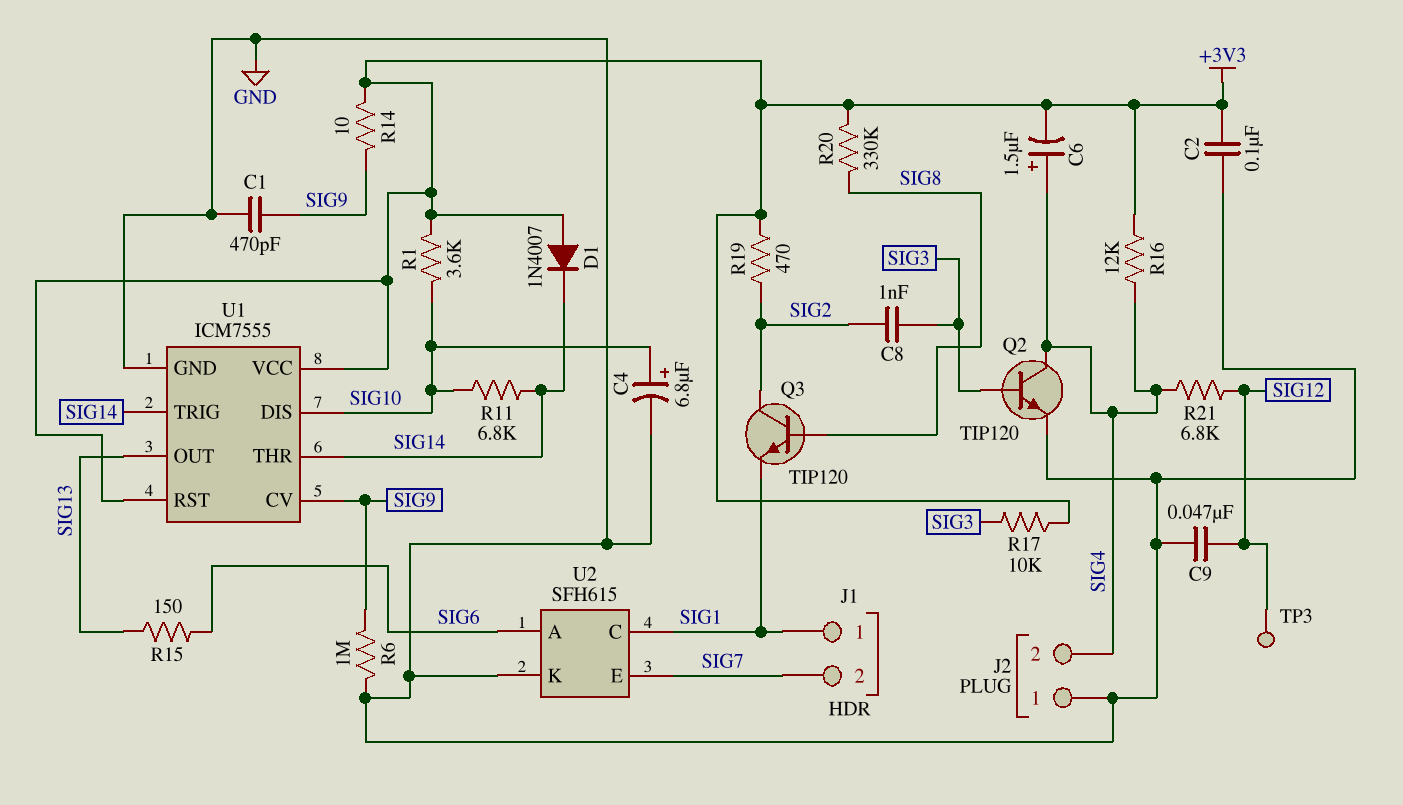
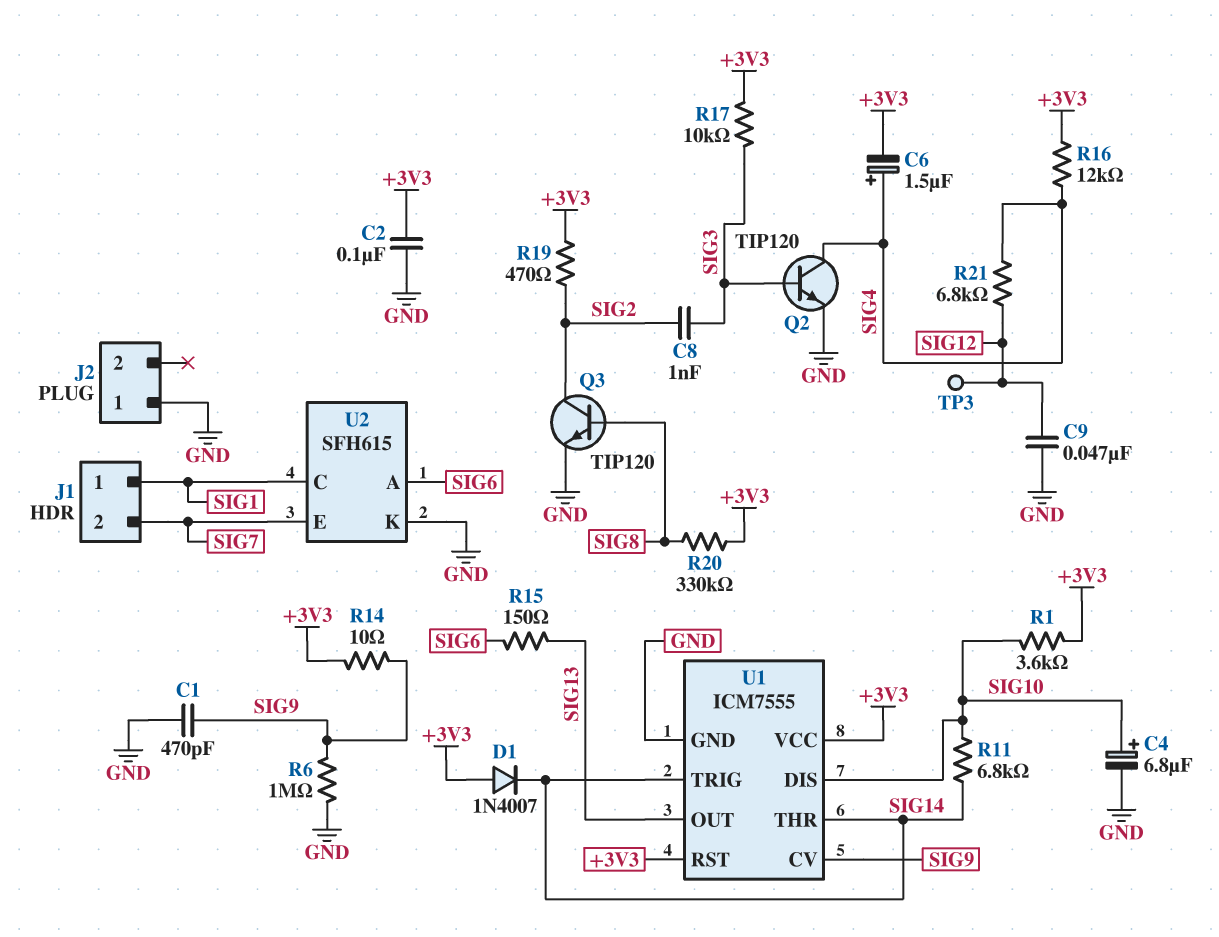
J2 pin 2: SIG4 -> none
Q3: NPN TIP120 (B SIG8, C SIG2, E SIG1) -> NPN TIP120 (B SIG8, C SIG2, E GND)

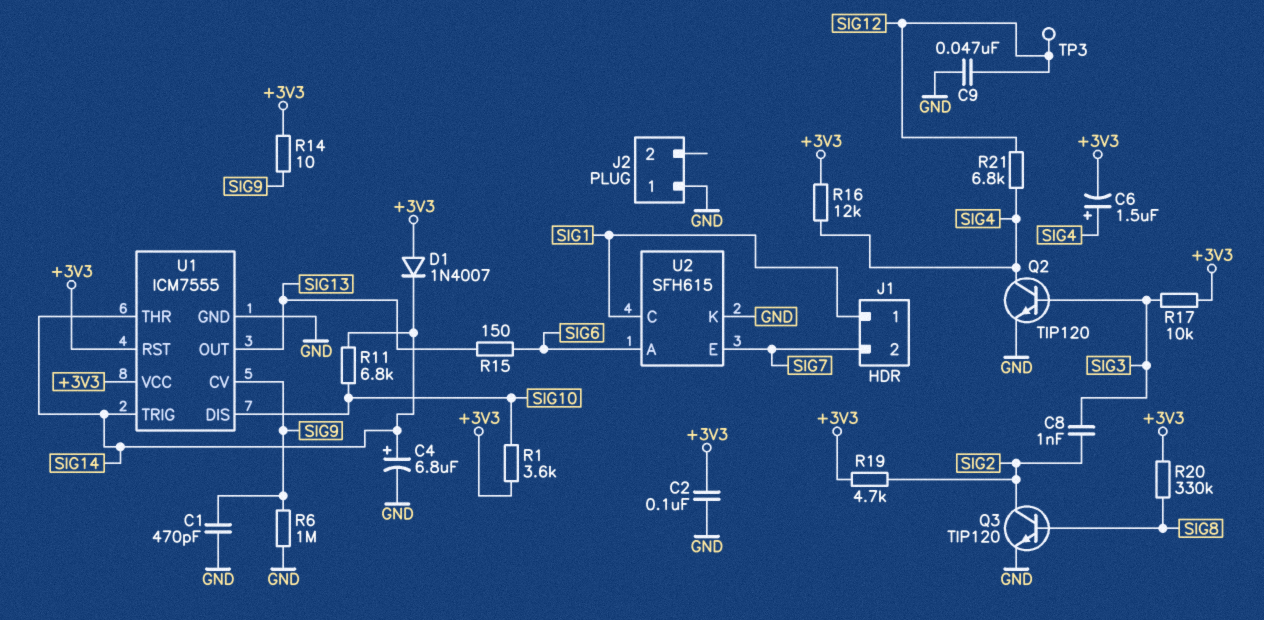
C4: 6.8uF (plus SIG10, minus GND) -> 6.8uF (plus SIG14, minus GND)
R19: 470 (+3V3, SIG2) -> 4.7k (+3V3, SIG2)

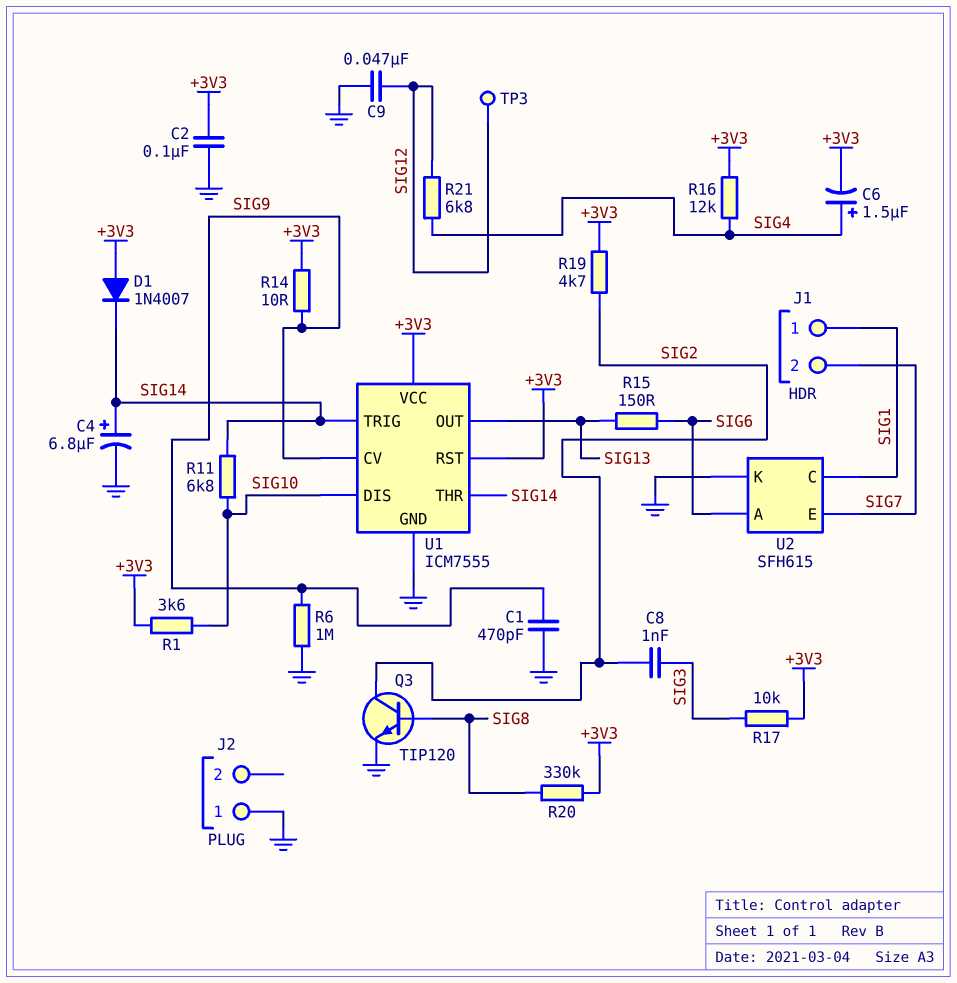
Q2: NPN TIP120 (B SIG3, C SIG4, E GND) -> none

